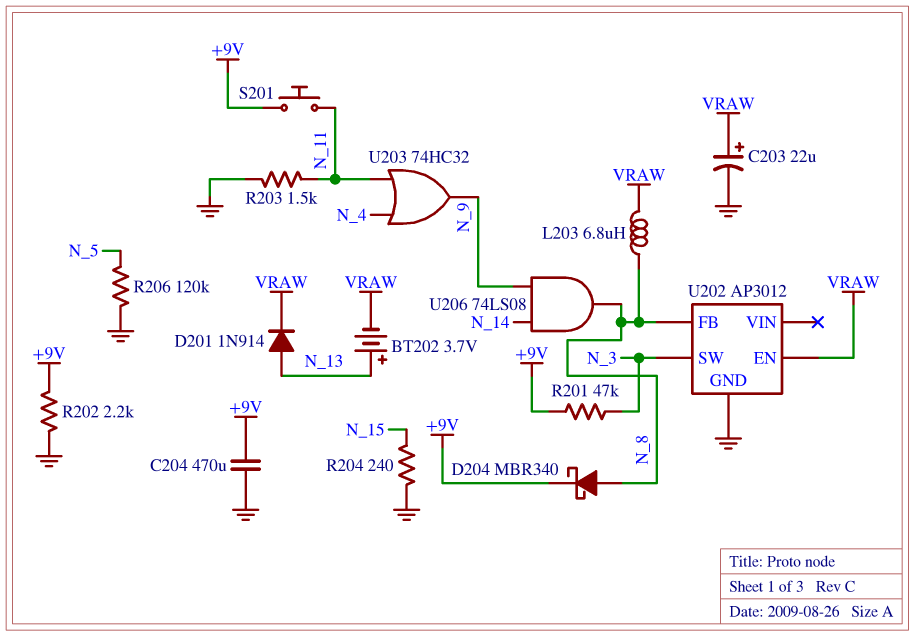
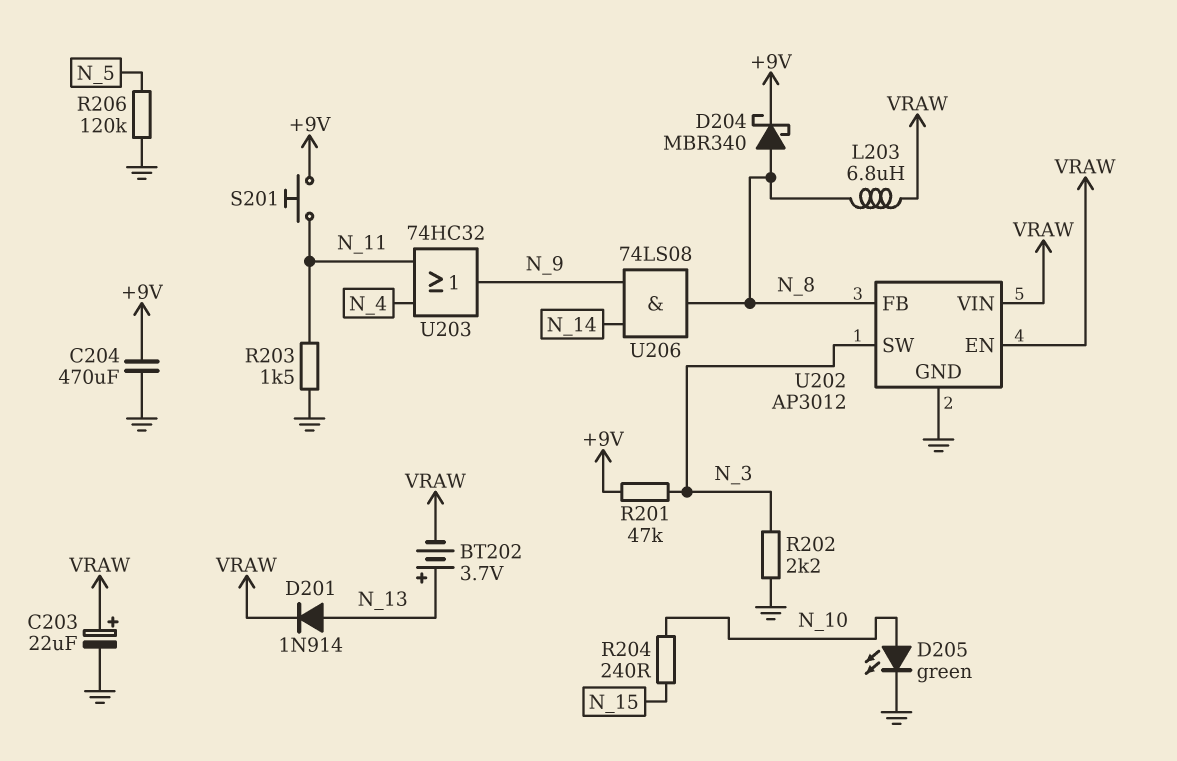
D205: none -> LED green (A N_10, K GND)
R202: 2.2k (+9V, GND) -> 2.2k (GND, N_3)
R204: 240 (GND, N_15) -> 240 (N_10, N_15)
U202 pin VIN: none -> VRAW

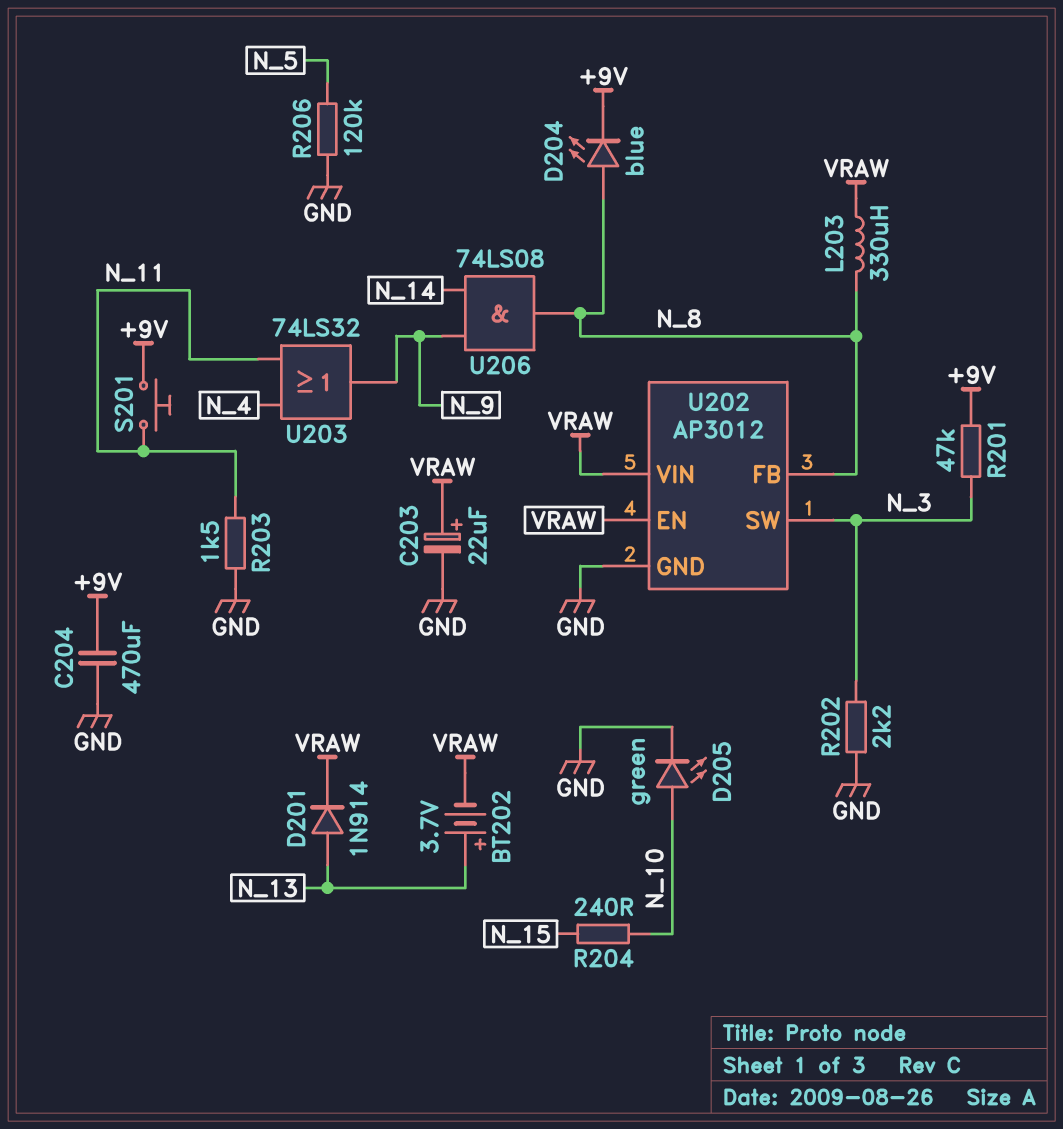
D204: schottky MBR340 (A N_8, K +9V) -> LED blue (A N_8, K +9V)
L203: 6.8uH (N_8, VRAW) -> 330uH (N_8, VRAW)
U203: OR 74HC32 (in N_4, in N_11, out N_9) -> OR 74LS32 (in N_4, in N_11, out N_9)

